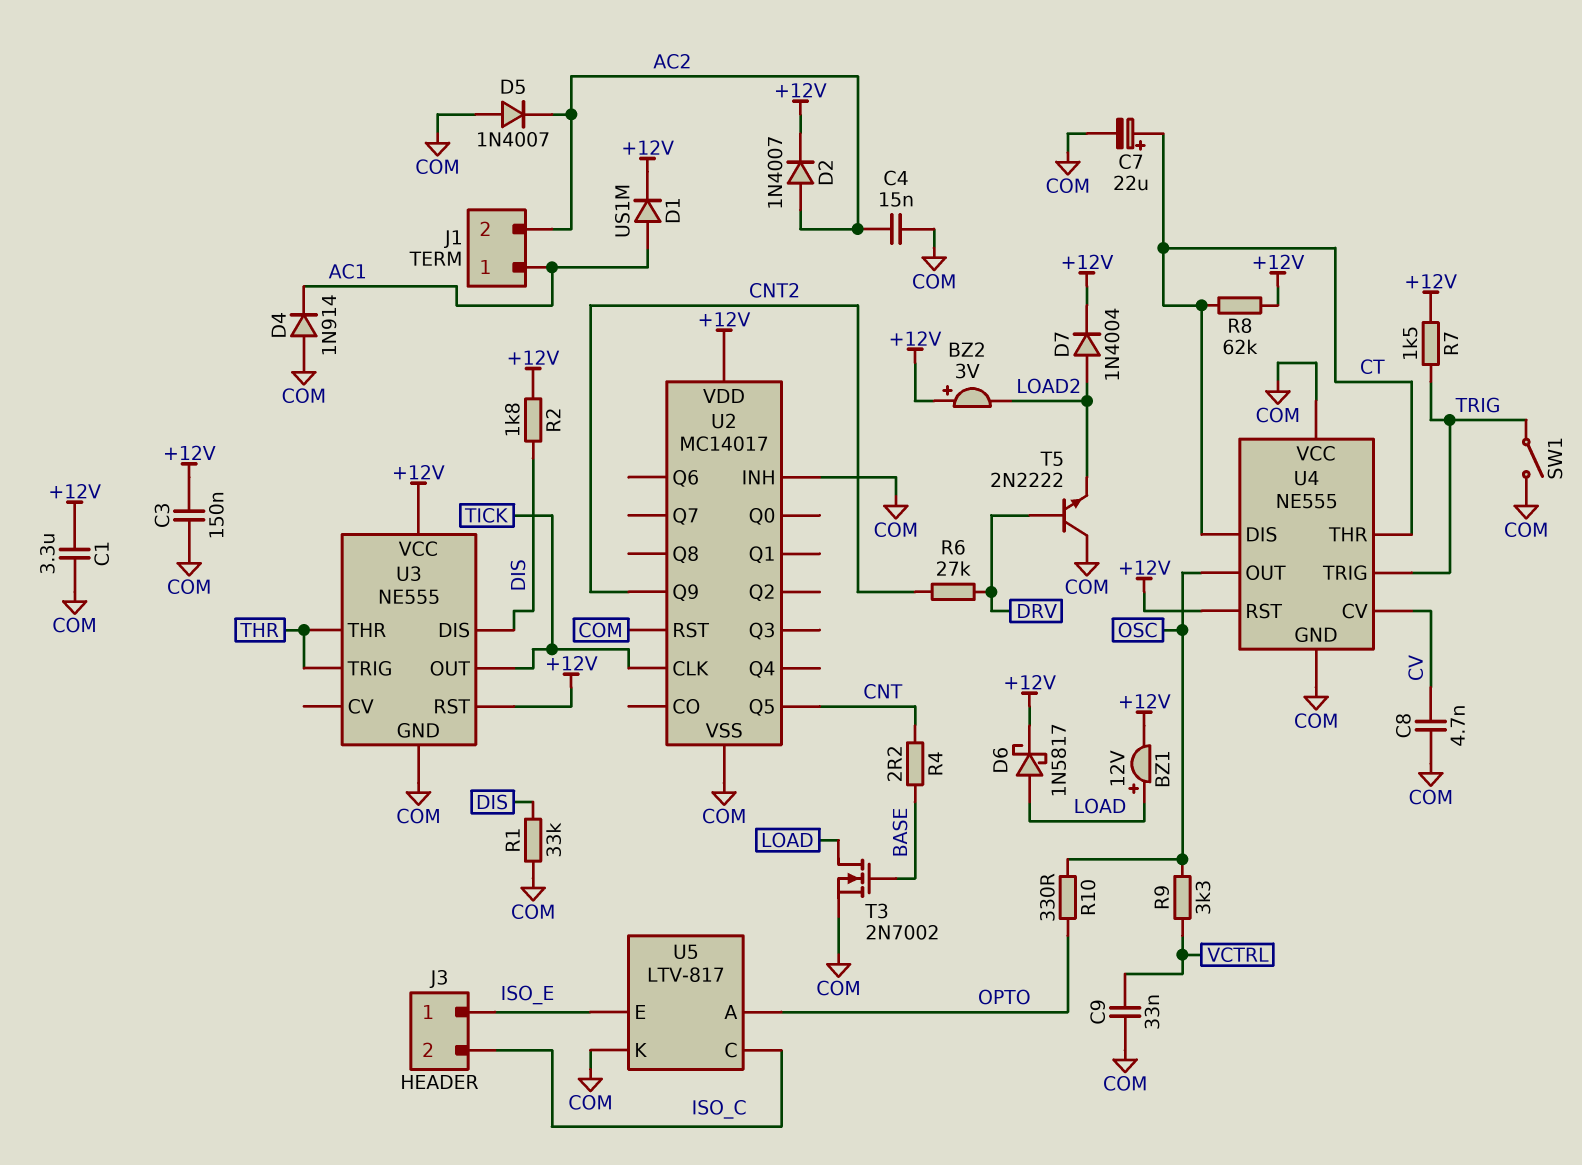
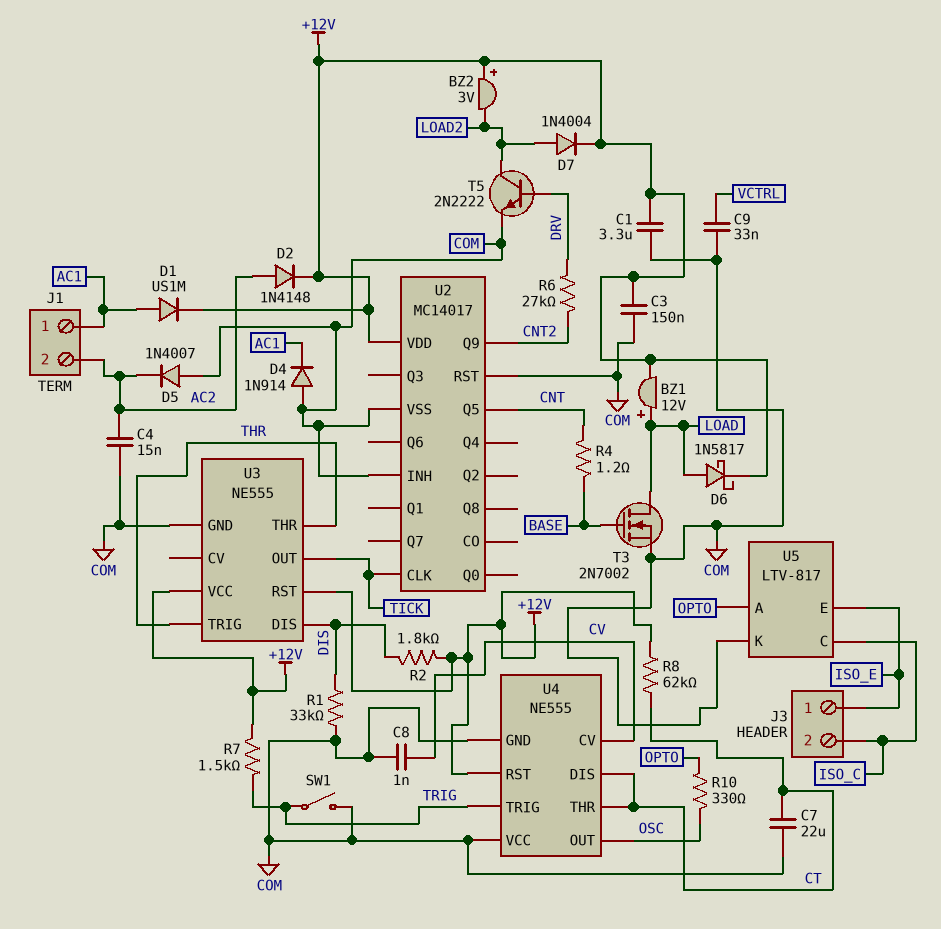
C7: 22uF (plus CT, minus COM) -> 22uF (COM, CT)
C8: 4.7nF (COM, CV) -> 1nF (COM, CV)
D2: diode 1N4007 (A AC2, K +12V) -> diode 1N4148 (A AC2, K +12V)
R4: 2.2 (BASE, CNT) -> 1.2 (BASE, CNT)
R9: 3.3k (OSC, VCTRL) -> none
T5: NPN 2N2222 (B DRV, C COM, E LOAD2) -> NPN 2N2222 (B DRV, C LOAD2, E COM)

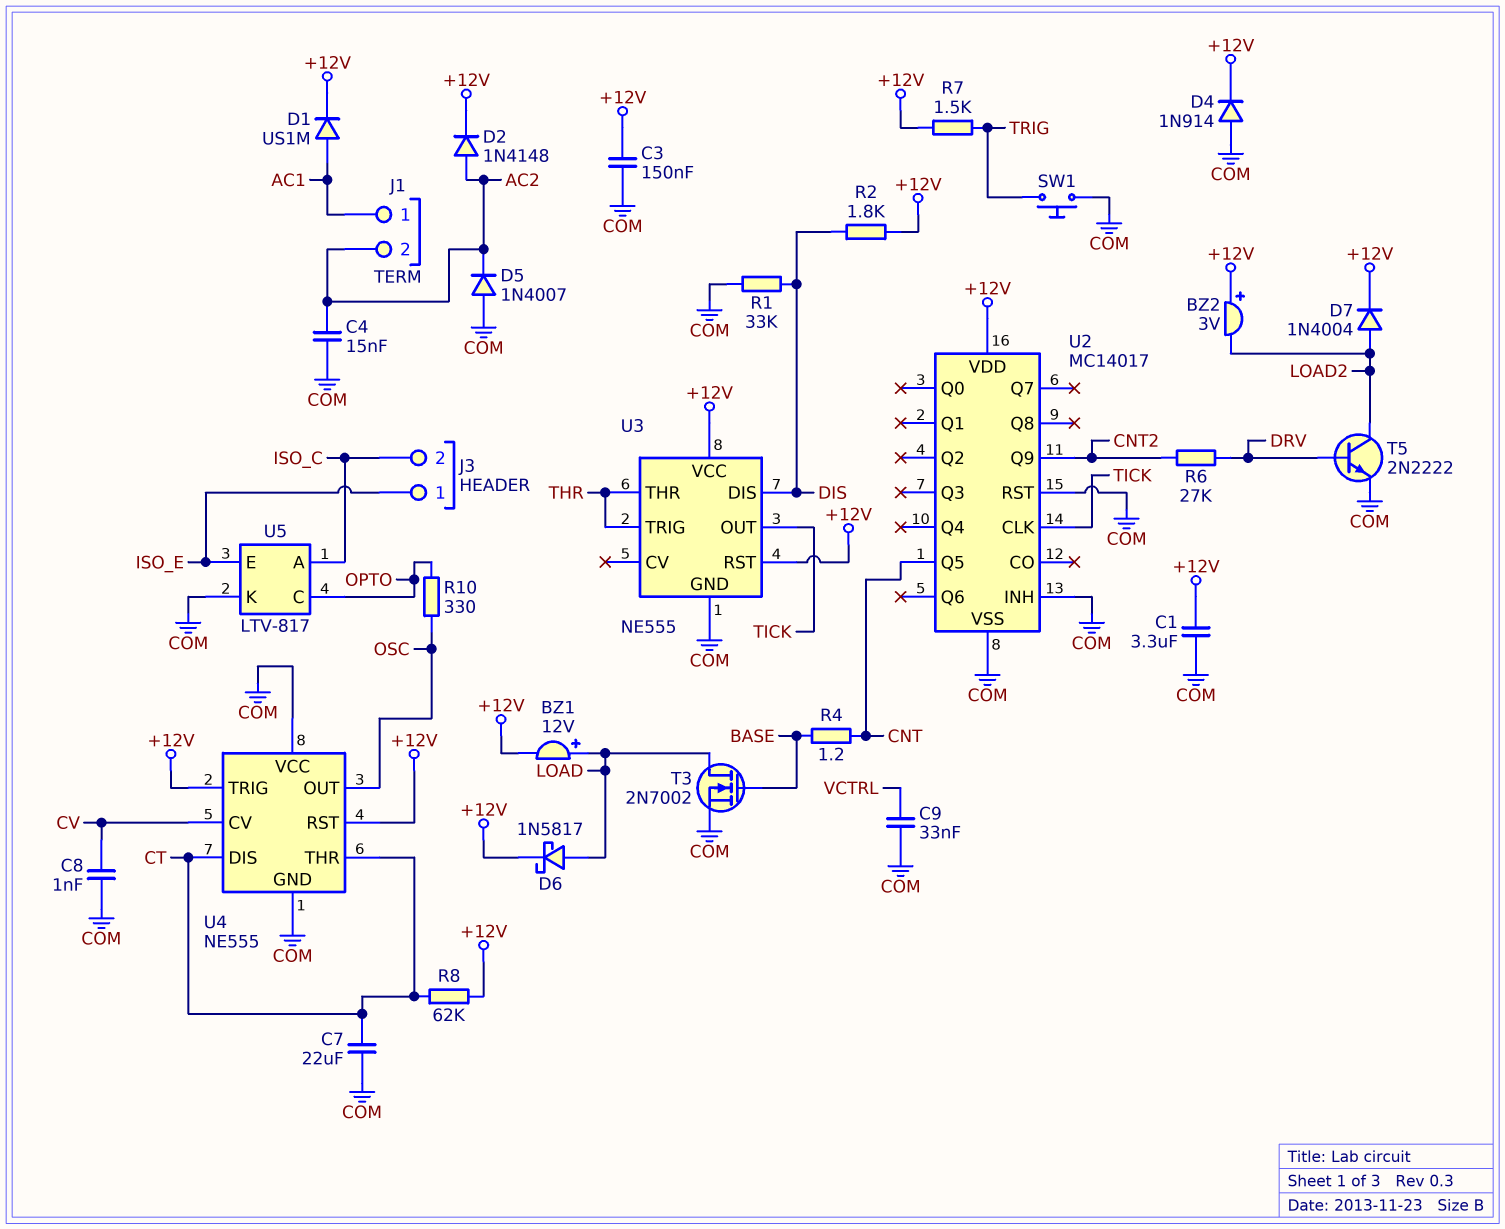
D4: diode 1N914 (A COM, K AC1) -> diode 1N914 (A COM, K +12V)
SW1: switch (COM, TRIG) -> button (COM, TRIG)
U4 pin TRIG: TRIG -> +12V
U5 pin A: OPTO -> ISO_C
U5 pin C: ISO_C -> OPTO

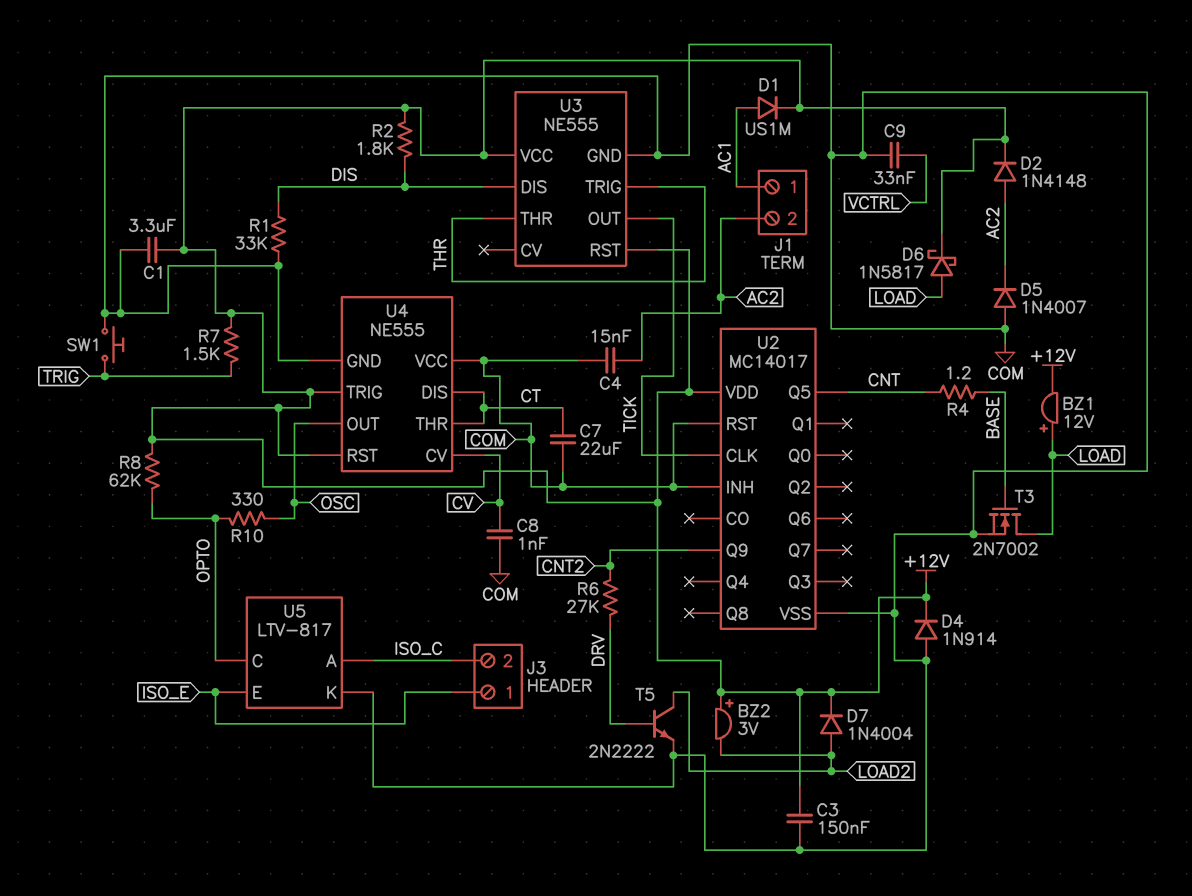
R8: 62k (+12V, CT) -> 62k (+12V, OPTO)

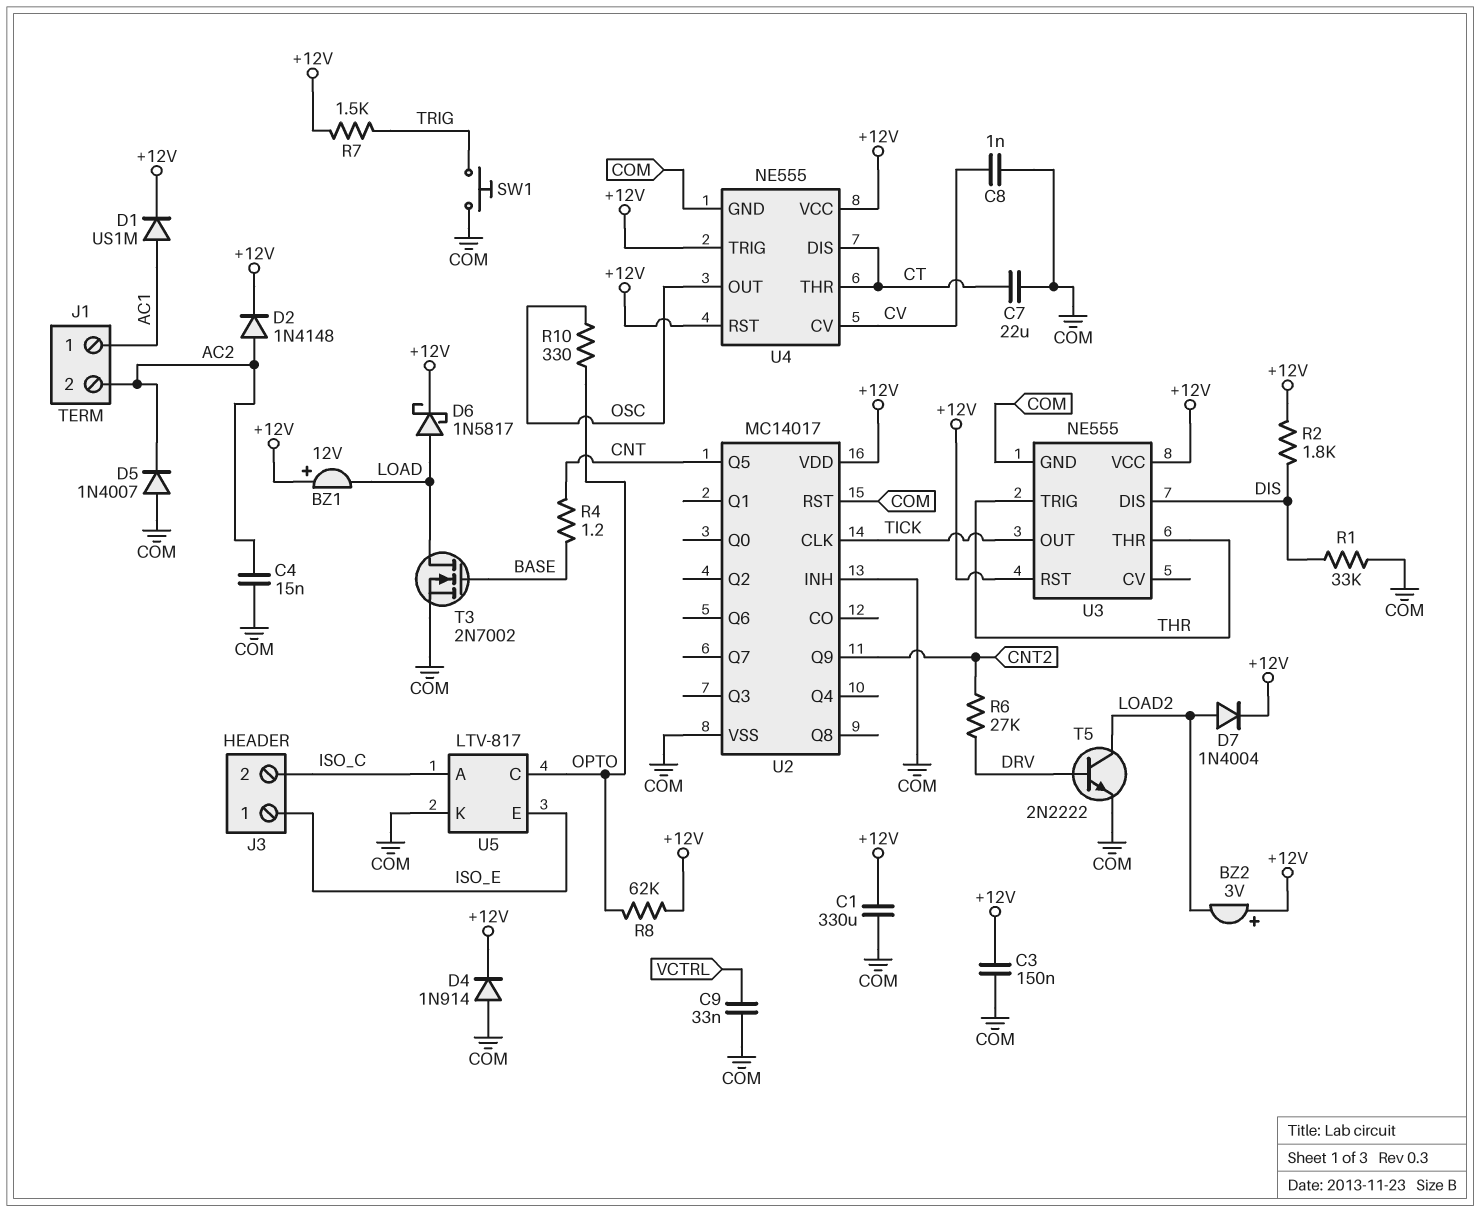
BZ1: buzzer 12V (plus LOAD, minus +12V) -> buzzer 12V (plus +12V, minus LOAD)
C1: 3.3uF (+12V, COM) -> 330uF (+12V, COM)
U4 pin VCC: COM -> +12V

